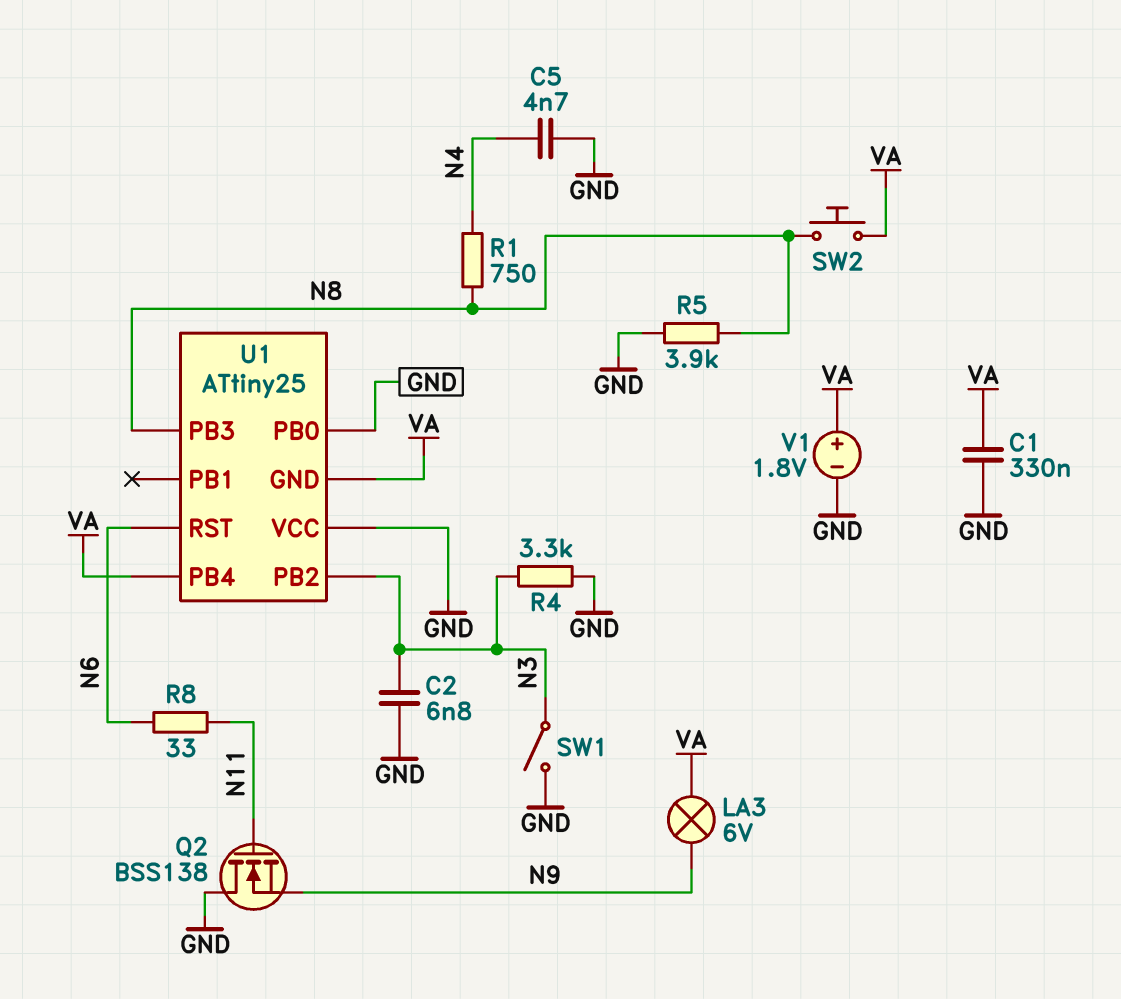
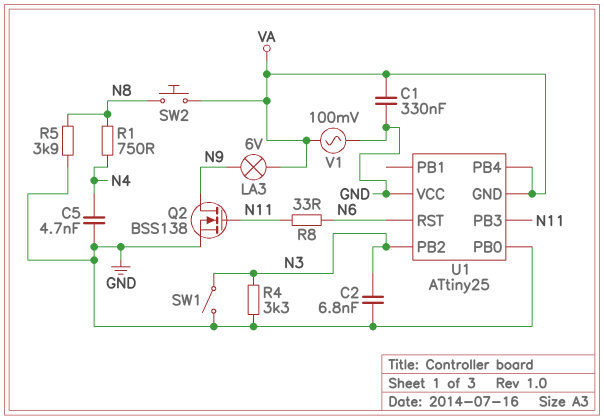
Q2: NMOS BSS138 (G N11, D GND, S N9) -> NMOS BSS138 (G N11, D N9, S GND)
U1 pin PB3: N8 -> N11
V1: 1.8V (plus VA, minus GND) -> AC 100mV (GND, VA)

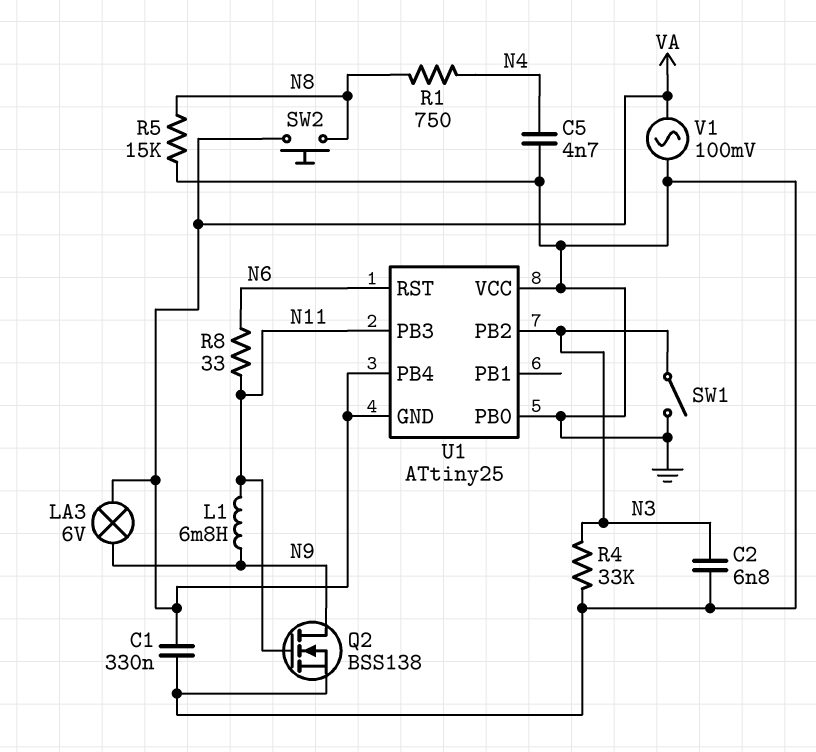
L1: none -> 6.8mH (N9, N11)
R4: 3.3k (GND, N3) -> 33k (GND, N3)
R5: 3.9k (GND, N8) -> 15k (GND, N8)

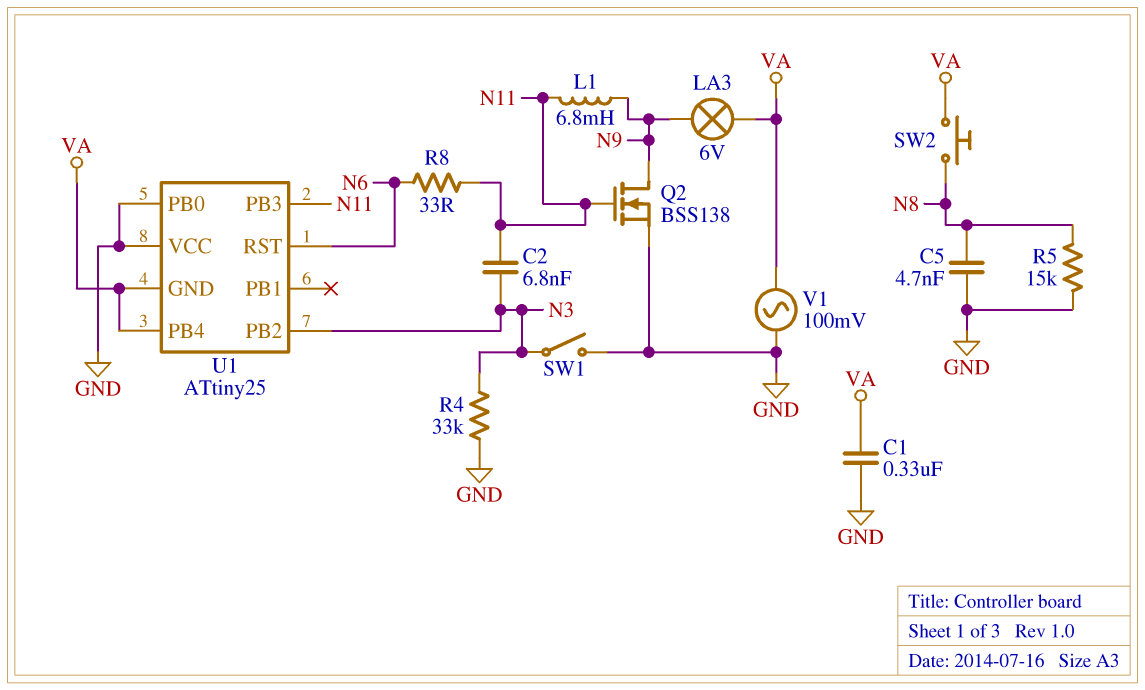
C2: 6.8nF (GND, N3) -> 6.8nF (N3, N11)
C5: 4.7nF (GND, N4) -> 4.7nF (GND, N8)
R1: 750 (N4, N8) -> none

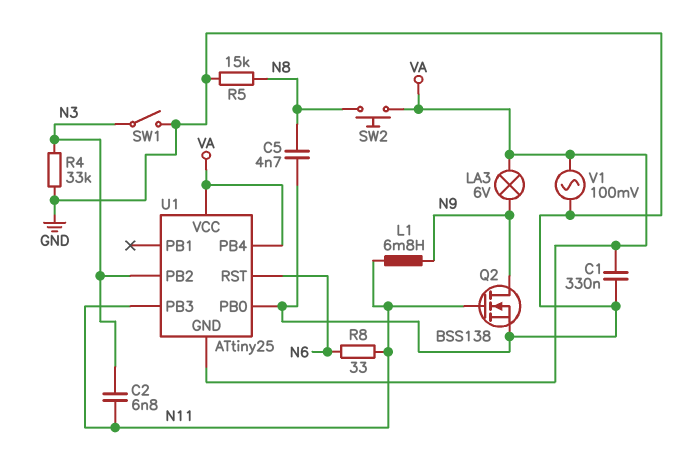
U1 pin VCC: GND -> VA

